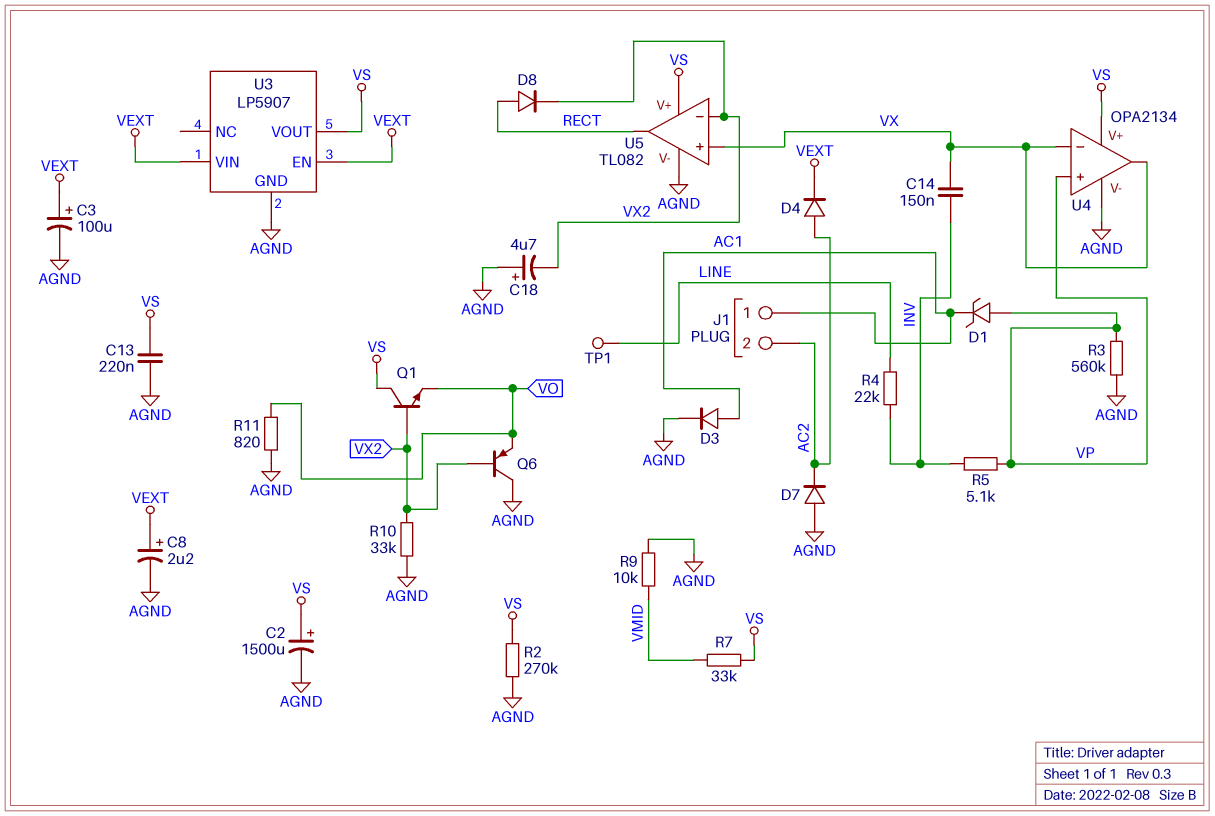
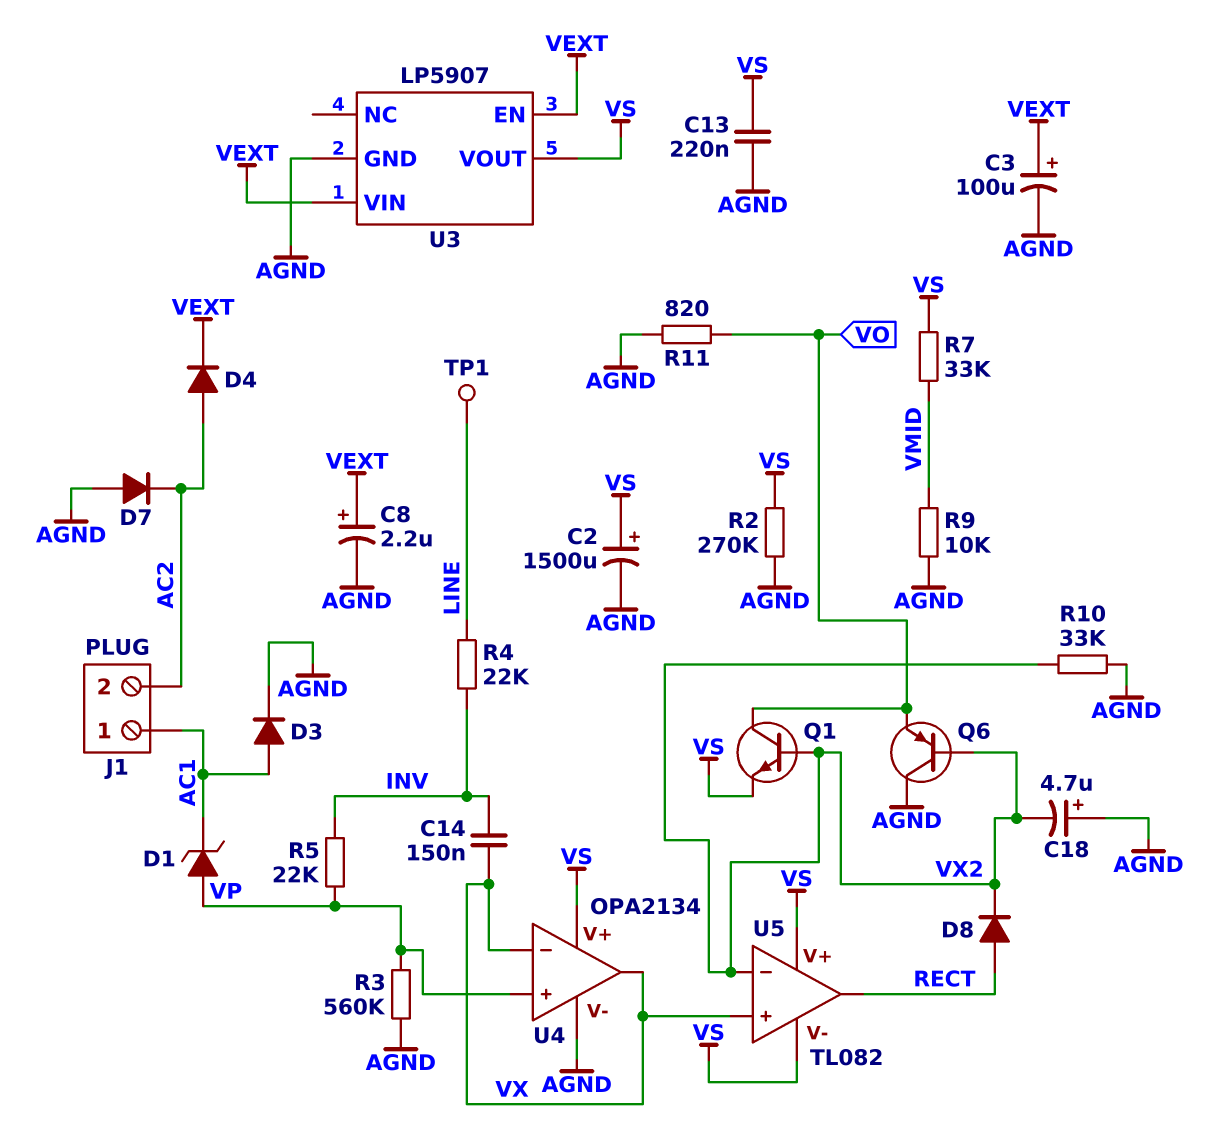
Q1: NPN (B VX2, C VS, E VO) -> NPN (B VX2, C VO, E VS)
R5: 5.1k (INV, VP) -> 22k (INV, VP)
U5 pin V-: AGND -> VS

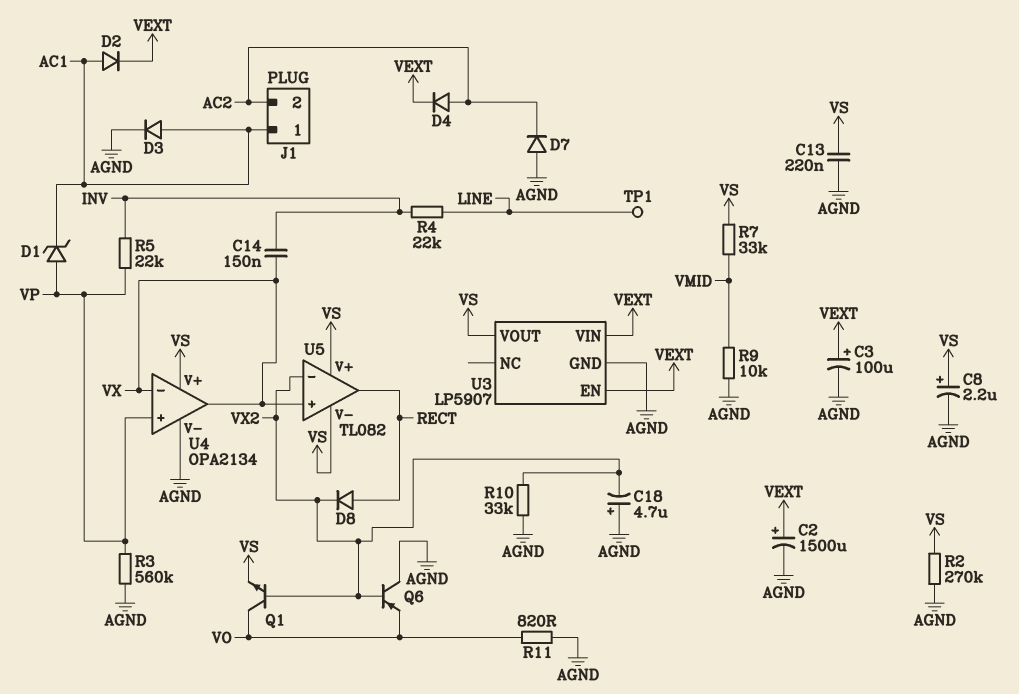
C2: 1500uF (plus VS, minus AGND) -> 1500uF (plus VEXT, minus AGND)
C8: 2.2uF (plus VEXT, minus AGND) -> 2.2uF (plus VS, minus AGND)
D2: none -> diode (A AC1, K VEXT)

